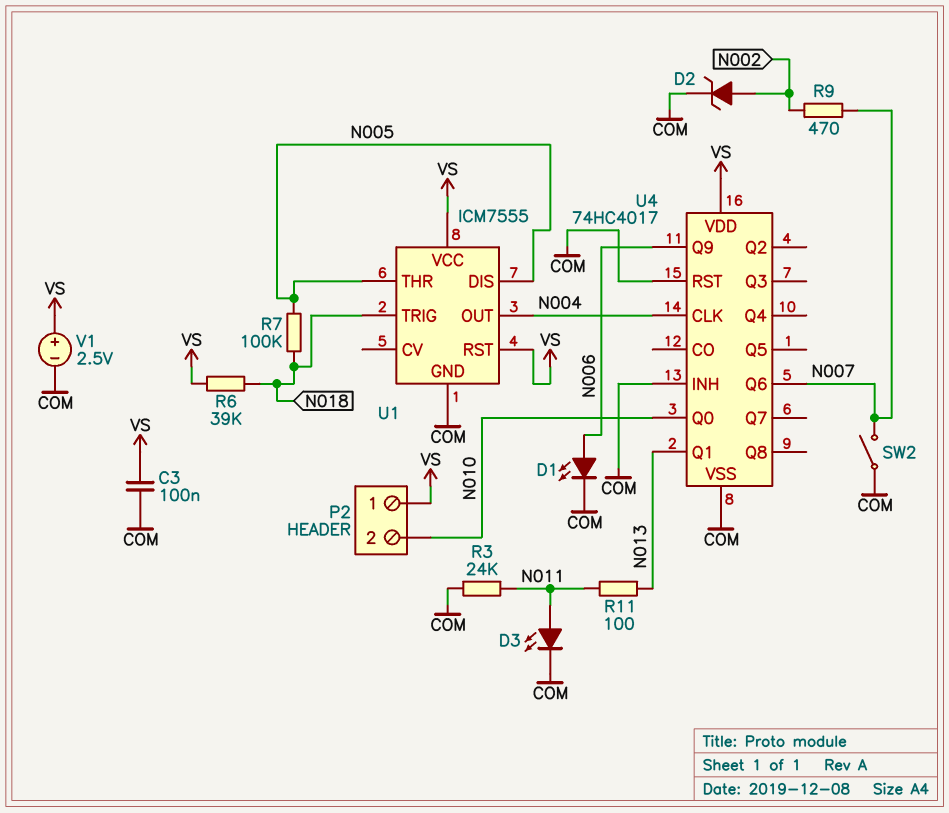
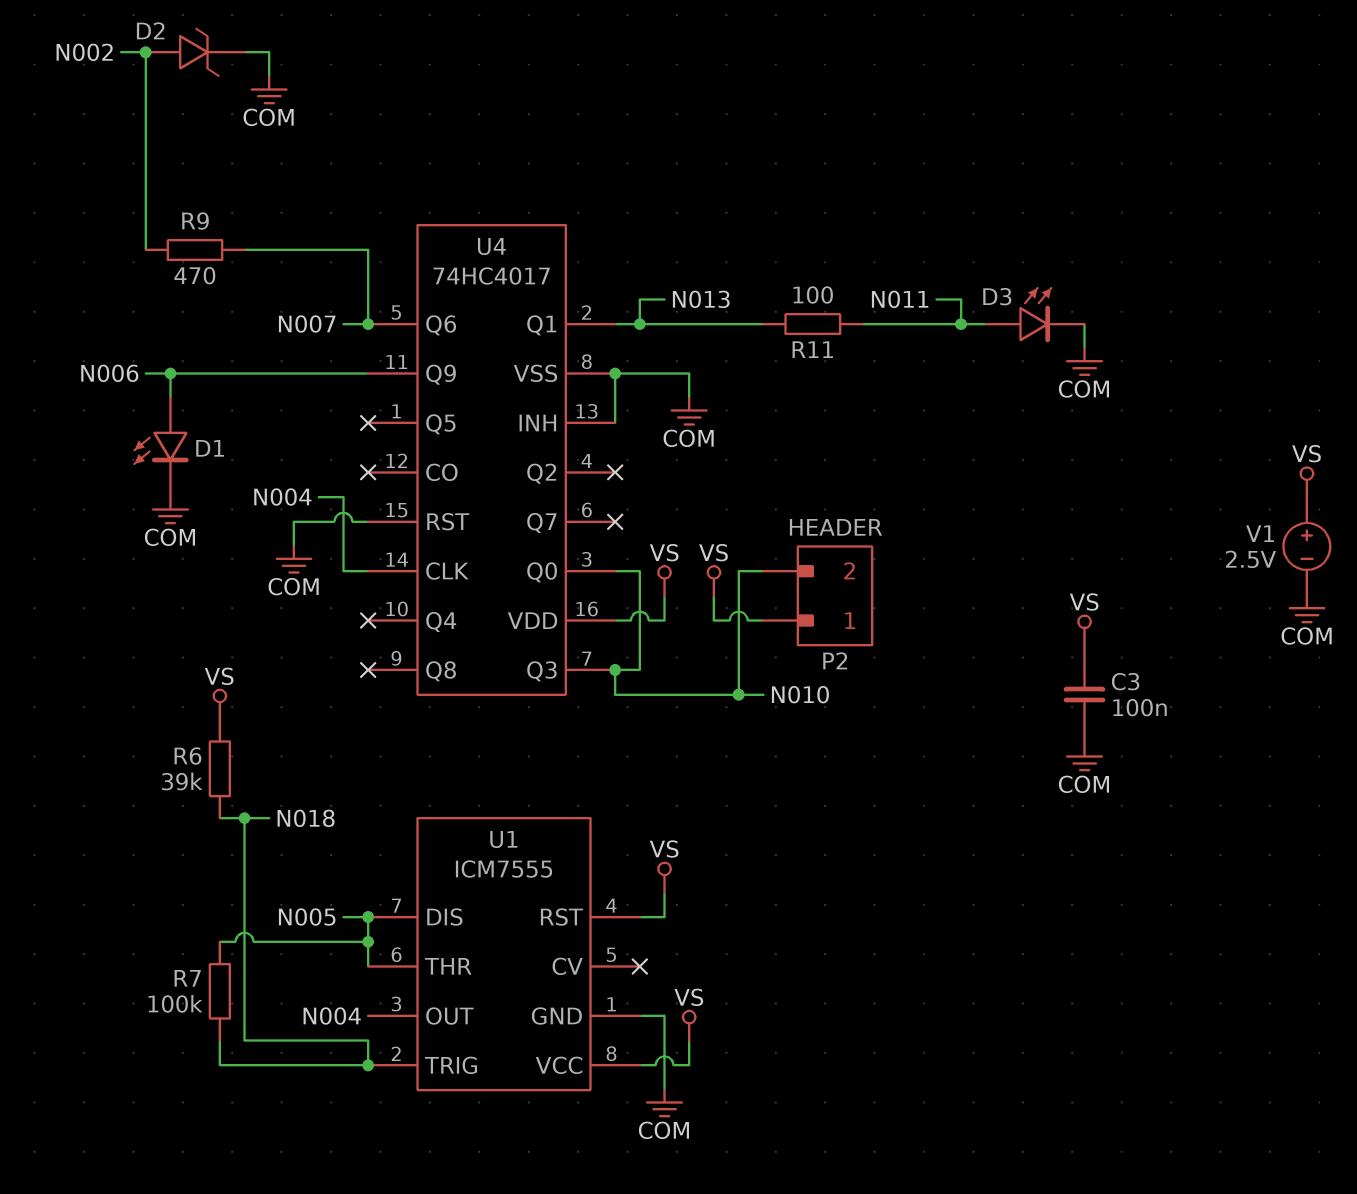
R3: 24k (COM, N011) -> none
SW2: switch (COM, N007) -> none
U4 pin Q3: none -> N010

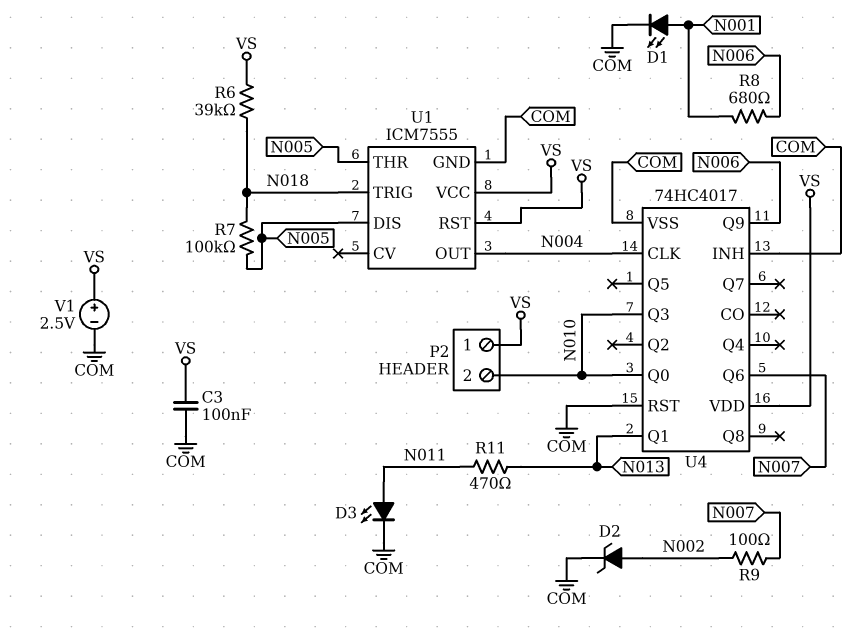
D1: LED (A N006, K COM) -> LED (A N001, K COM)
R8: none -> 680 (N001, N006)
R9: 470 (N002, N007) -> 100 (N002, N007)
R11: 100 (N011, N013) -> 470 (N011, N013)

